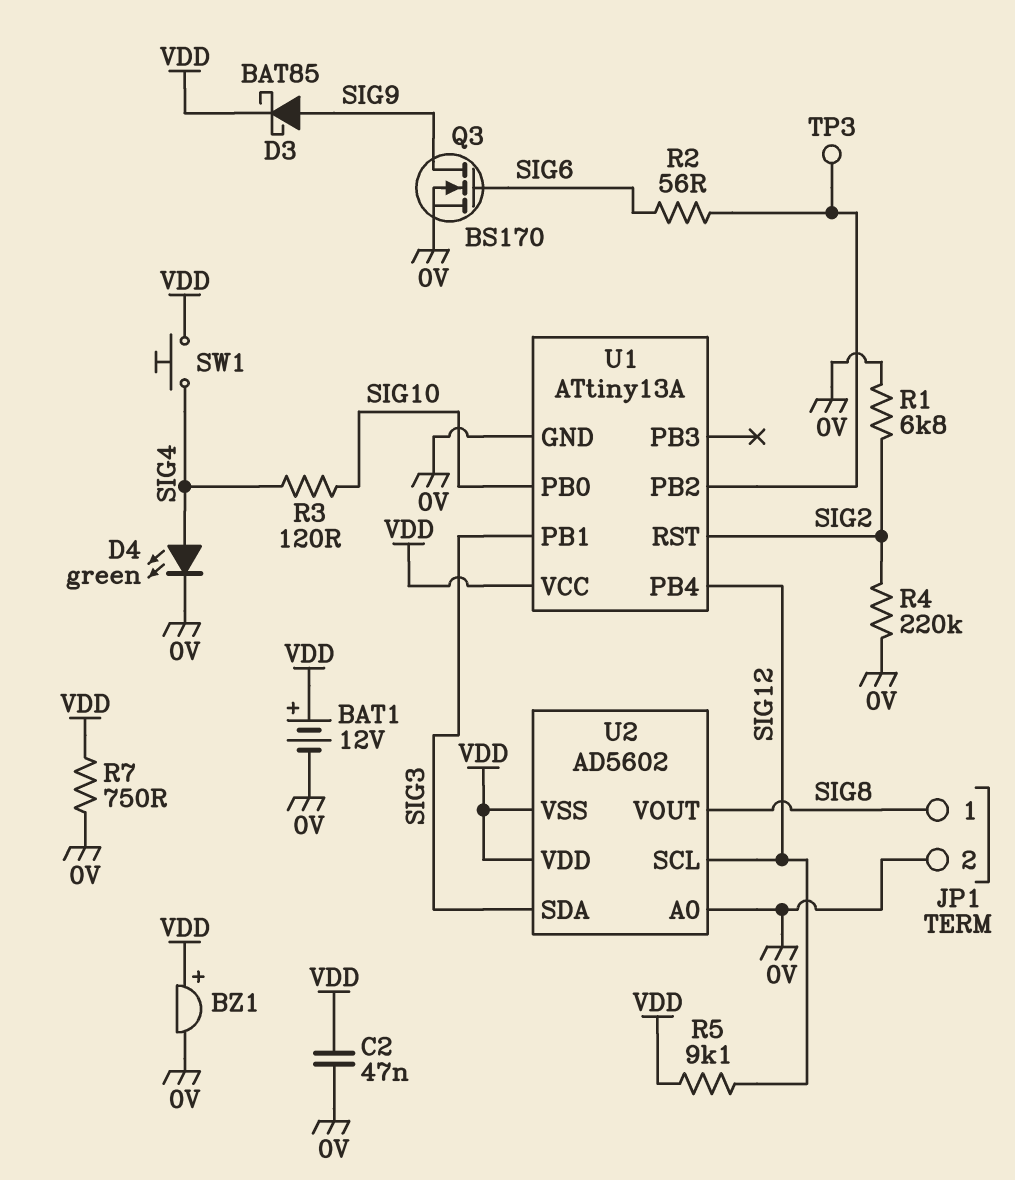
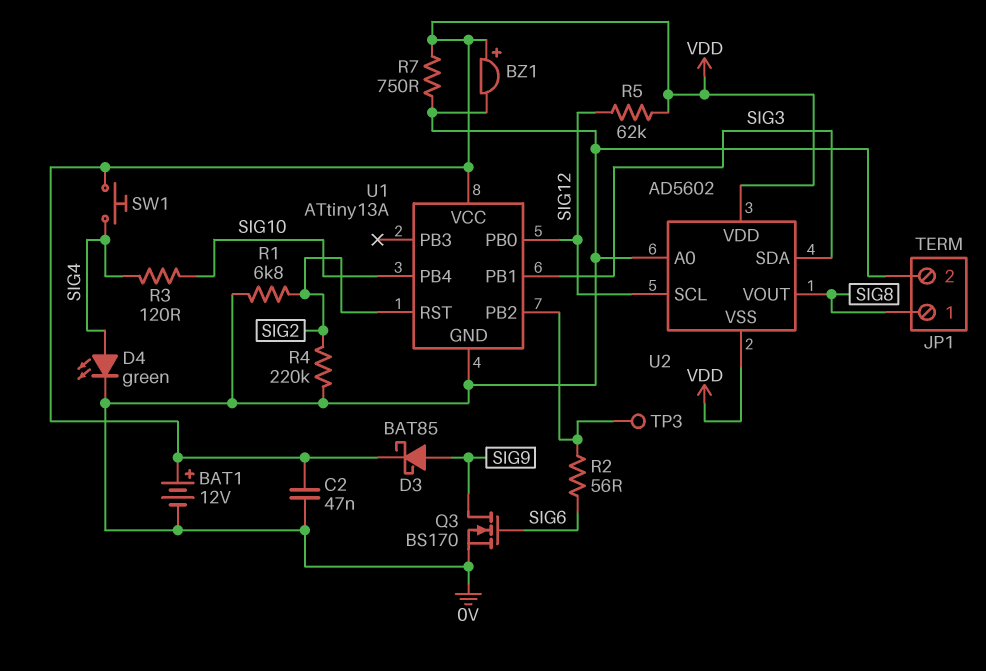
R5: 9.1k (SIG12, VDD) -> 62k (SIG12, VDD)
U1 pin PB0: SIG10 -> SIG12
U1 pin PB4: SIG12 -> SIG10

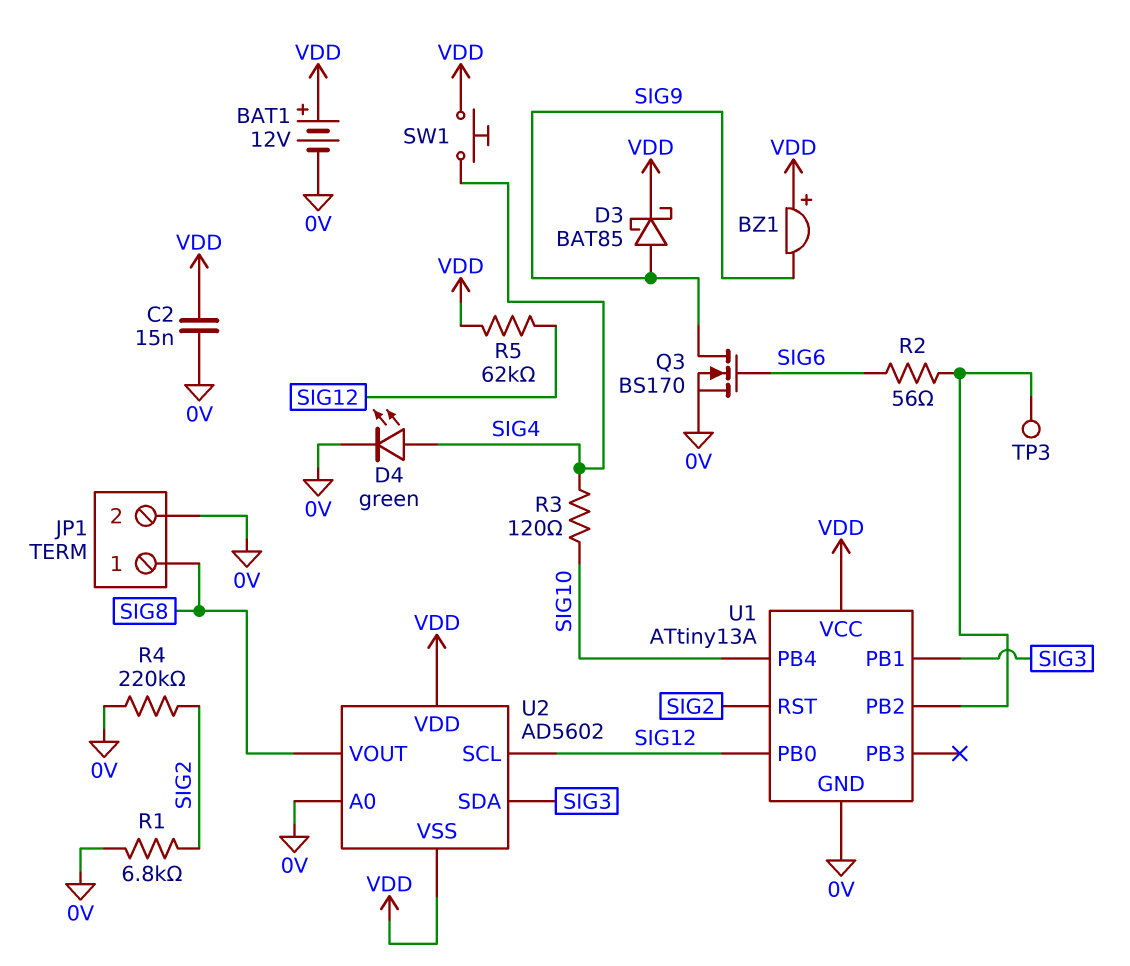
BZ1: buzzer (plus VDD, minus 0V) -> buzzer (plus VDD, minus SIG9)
C2: 47nF (0V, VDD) -> 15nF (0V, VDD)
R7: 750 (0V, VDD) -> none

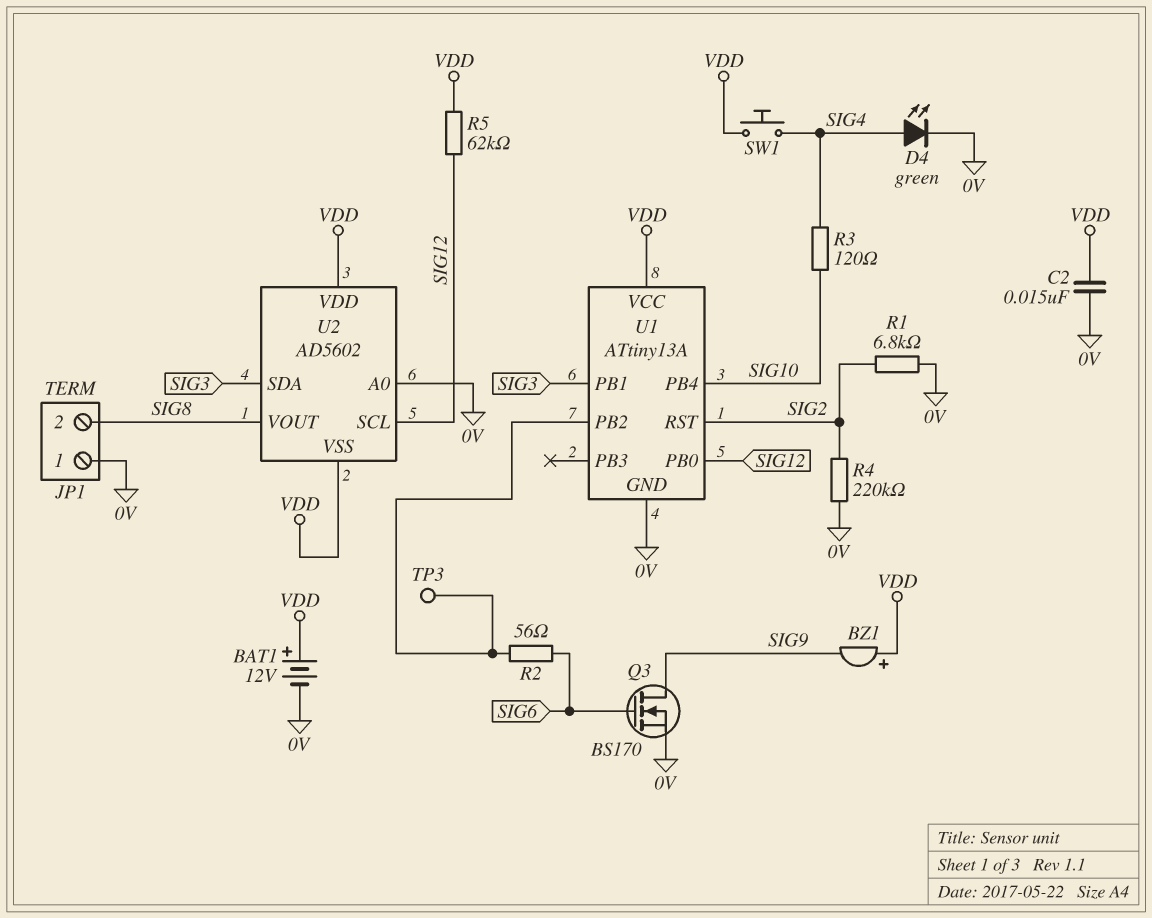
D3: schottky BAT85 (A SIG9, K VDD) -> none
JP1 pin 1: SIG8 -> 0V
JP1 pin 2: 0V -> SIG8

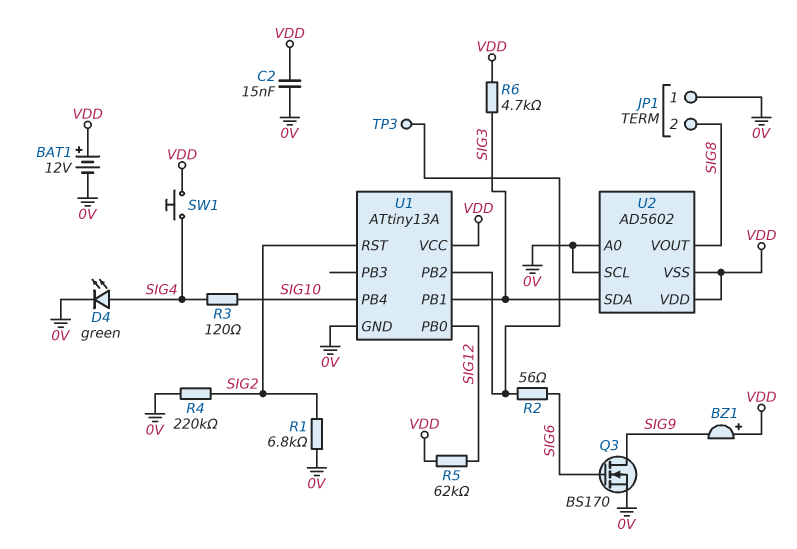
R6: none -> 4.7k (SIG3, VDD)
U2 pin SCL: SIG12 -> 0V

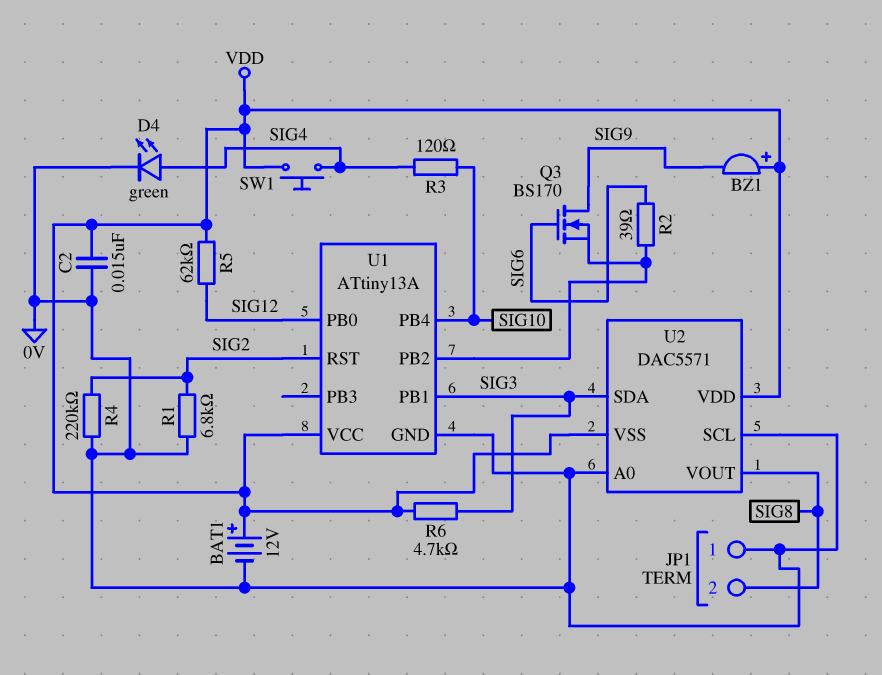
Q3: NMOS BS170 (G SIG6, D SIG9, S 0V) -> NMOS BS170 (G SIG6, D SIG9, S U1/PB2)
R2: 56 (SIG6, U1/PB2) -> 39 (SIG6, U1/PB2)
TP3: test point (U1/PB2) -> none
U2: AD5602 -> DAC5571

